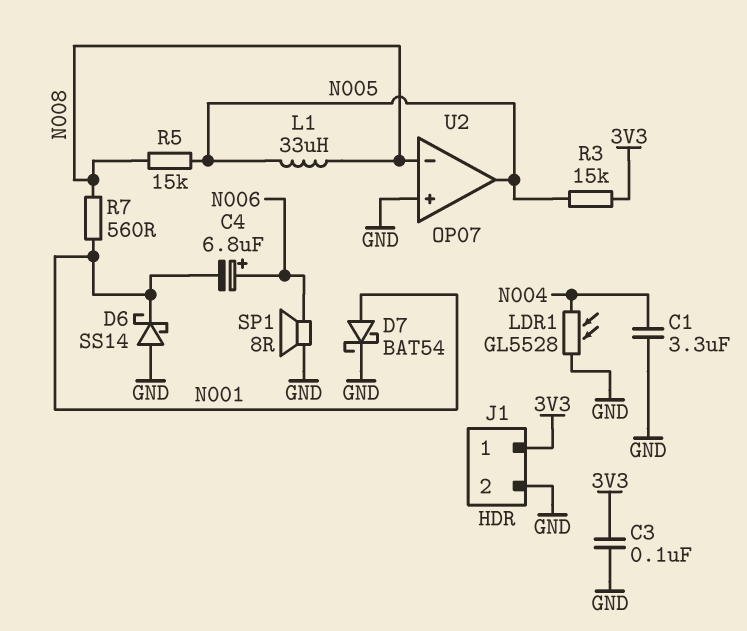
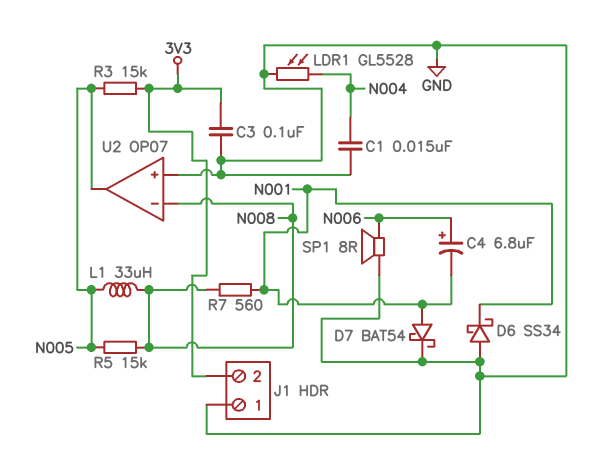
C1: 3.3uF (GND, N004) -> 15nF (GND, N004)
D6: schottky SS14 (A GND, K N001) -> schottky SS34 (A GND, K N001)
J1 pin 1: 3V3 -> GND
J1 pin 2: GND -> 3V3

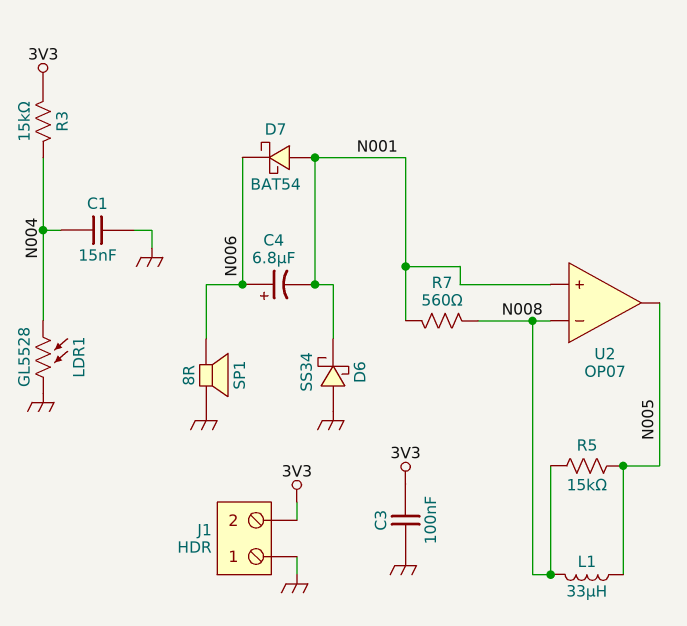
D7: schottky BAT54 (A N001, K GND) -> schottky BAT54 (A N001, K N006)
R3: 15k (3V3, N005) -> 15k (3V3, N004)
U2 pin in+: GND -> N001

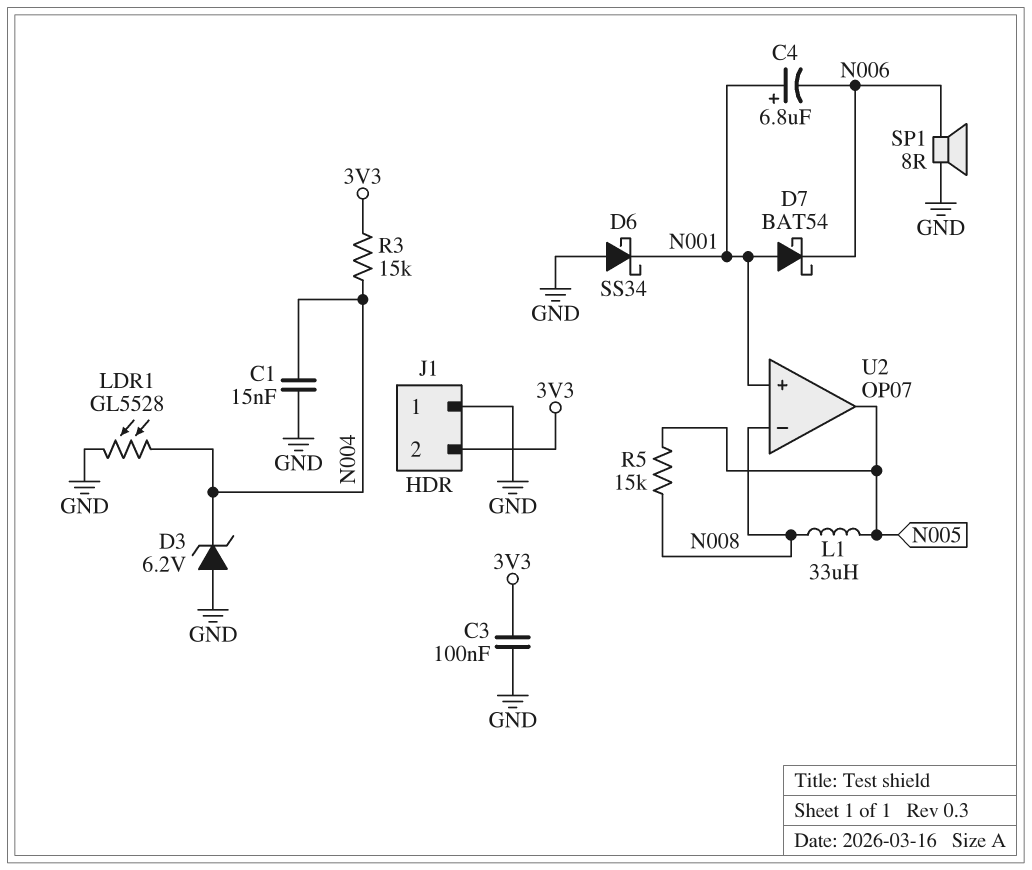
C4: 6.8uF (plus N006, minus N001) -> 6.8uF (plus N001, minus N006)
D3: none -> zener 6.2V (A GND, K N004)
R7: 560 (N001, N008) -> none

